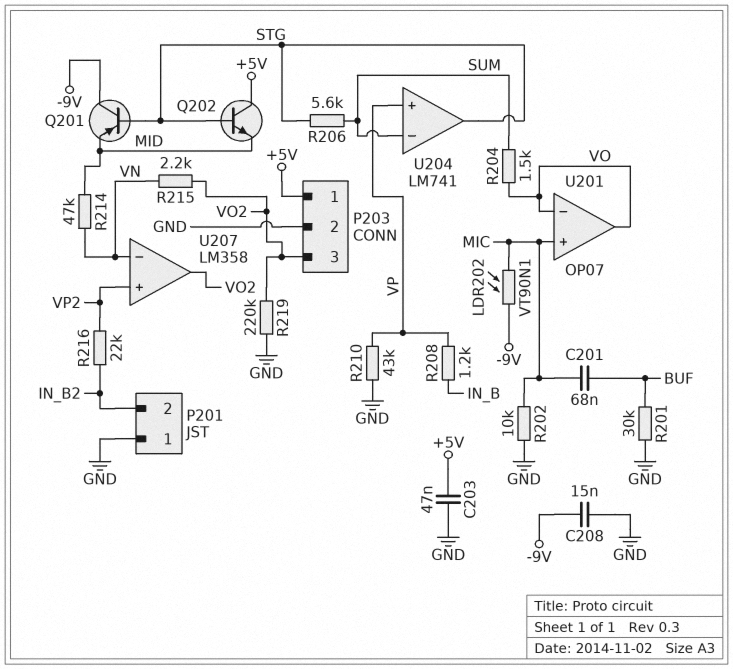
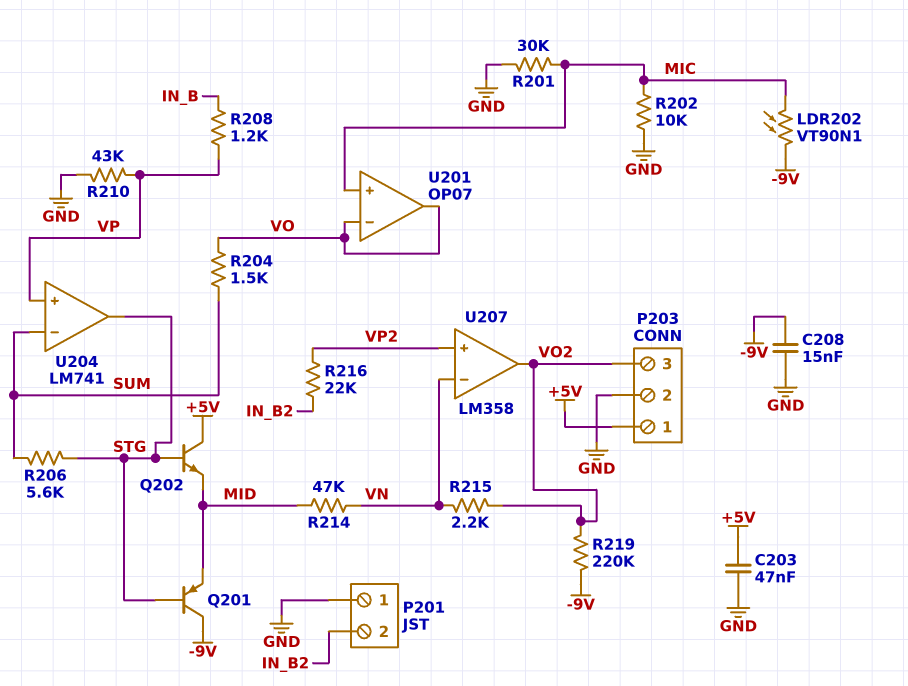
C201: 68nF (BUF, MIC) -> none
R201: 30k (BUF, GND) -> 30k (GND, MIC)
R219: 220k (GND, VO2) -> 220k (-9V, VO2)

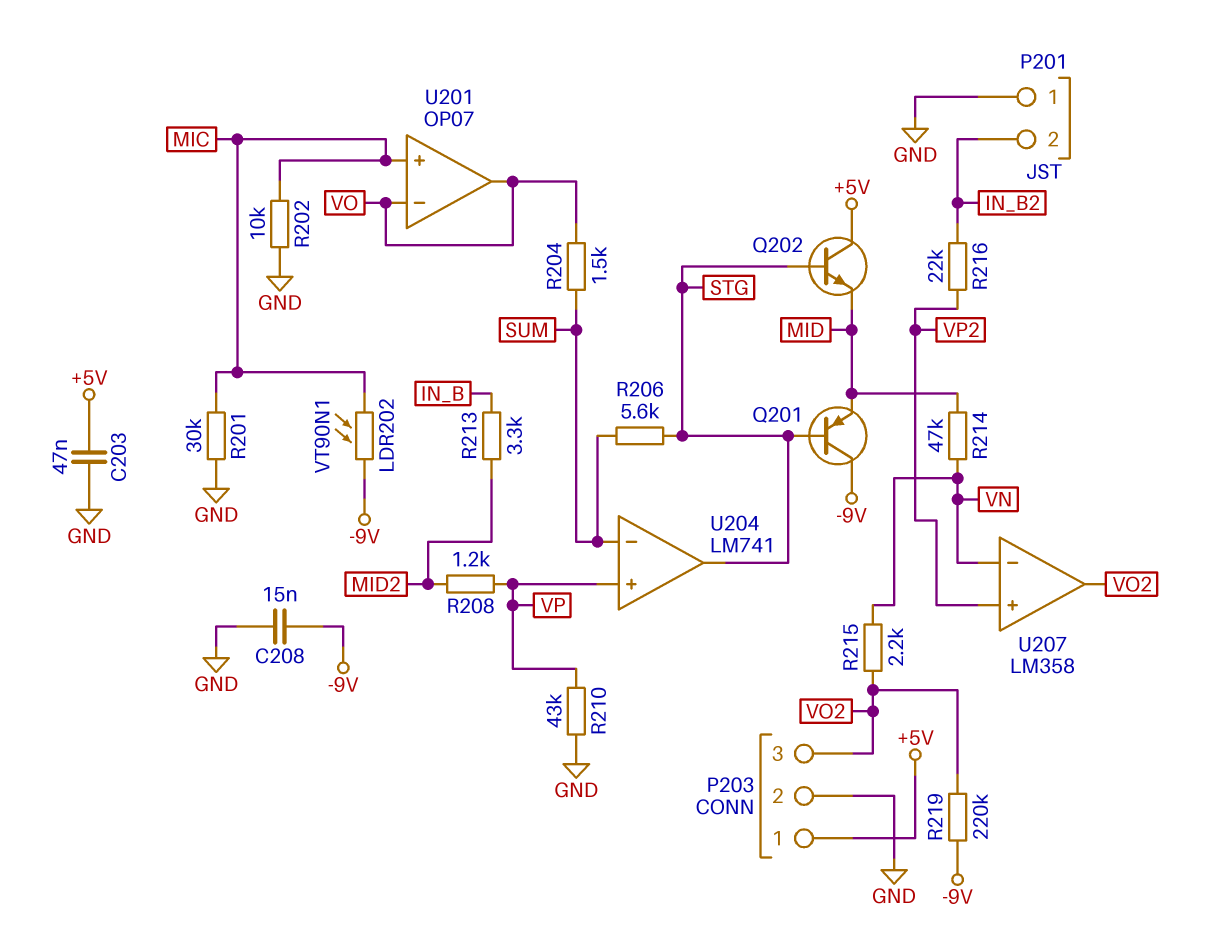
R208: 1.2k (IN_B, VP) -> 1.2k (MID2, VP)
R213: none -> 3.3k (IN_B, MID2)

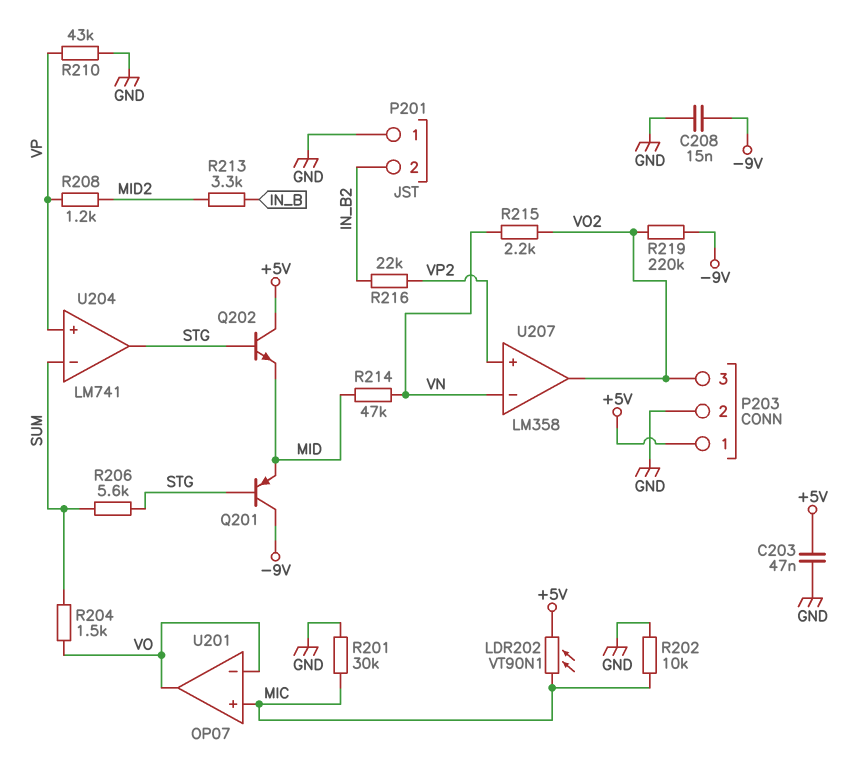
LDR202: VT90N1 (-9V, MIC) -> VT90N1 (+5V, MIC)

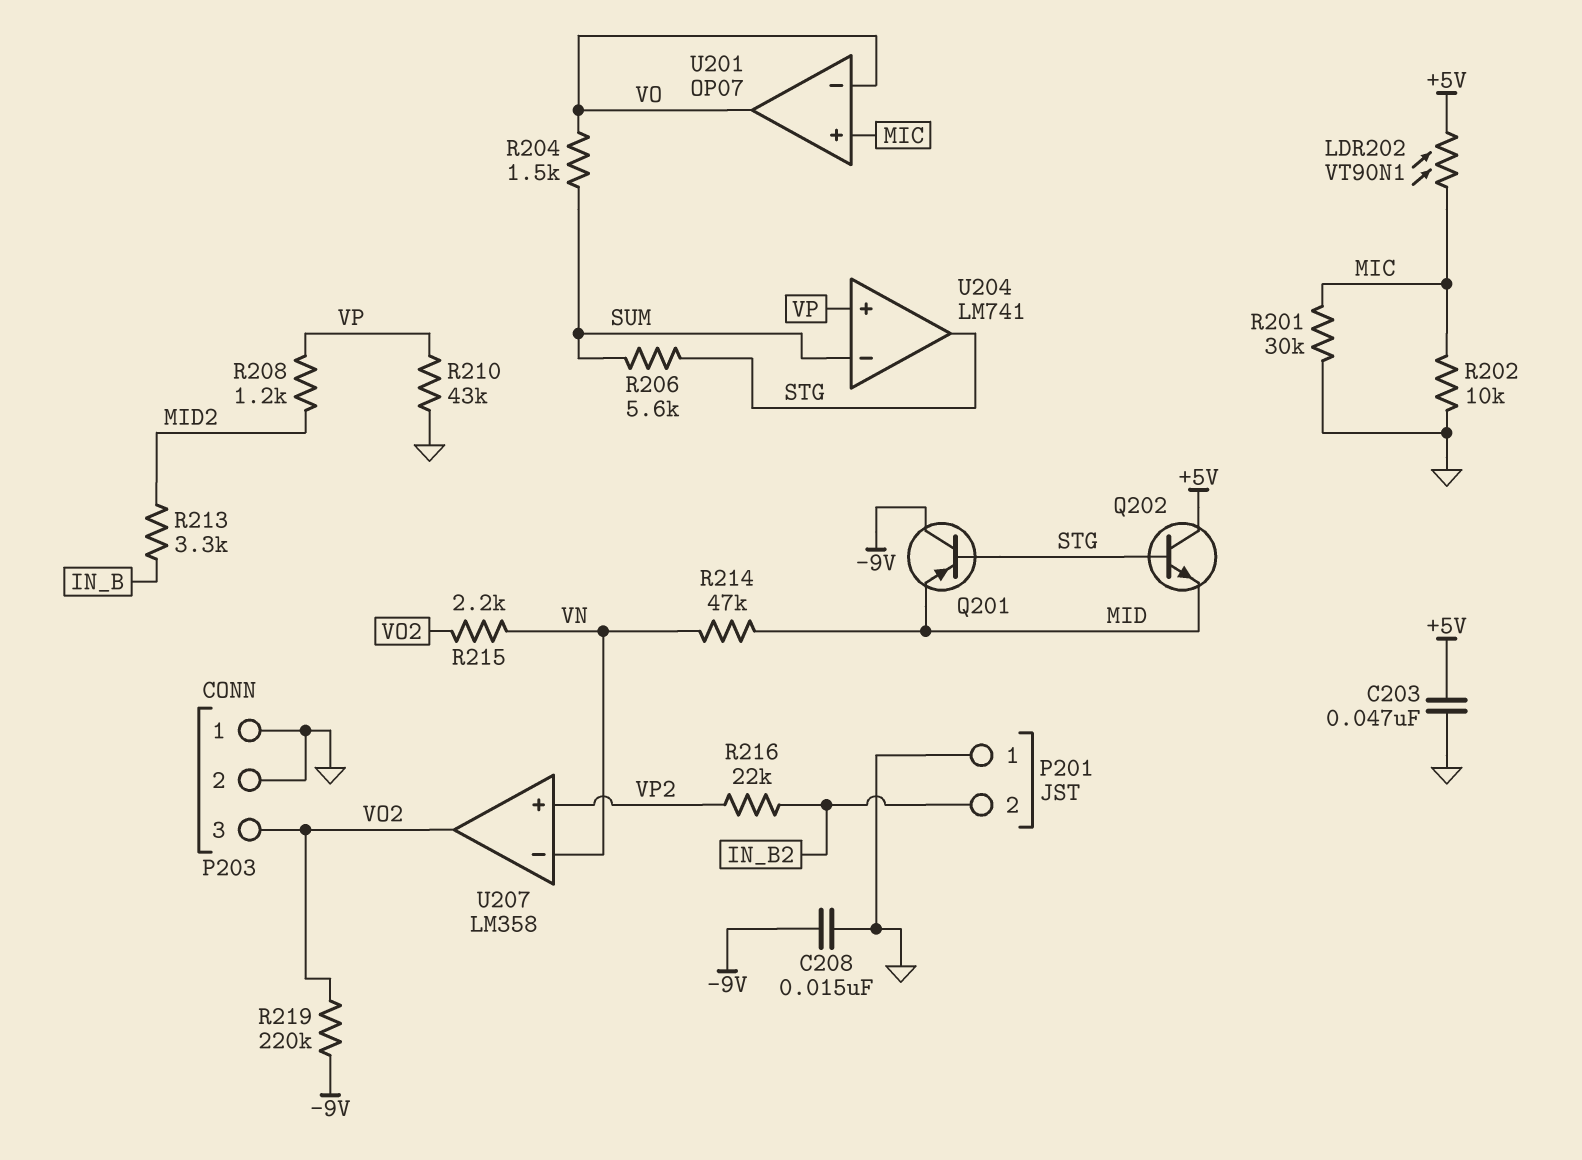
P203 pin 1: +5V -> GND

